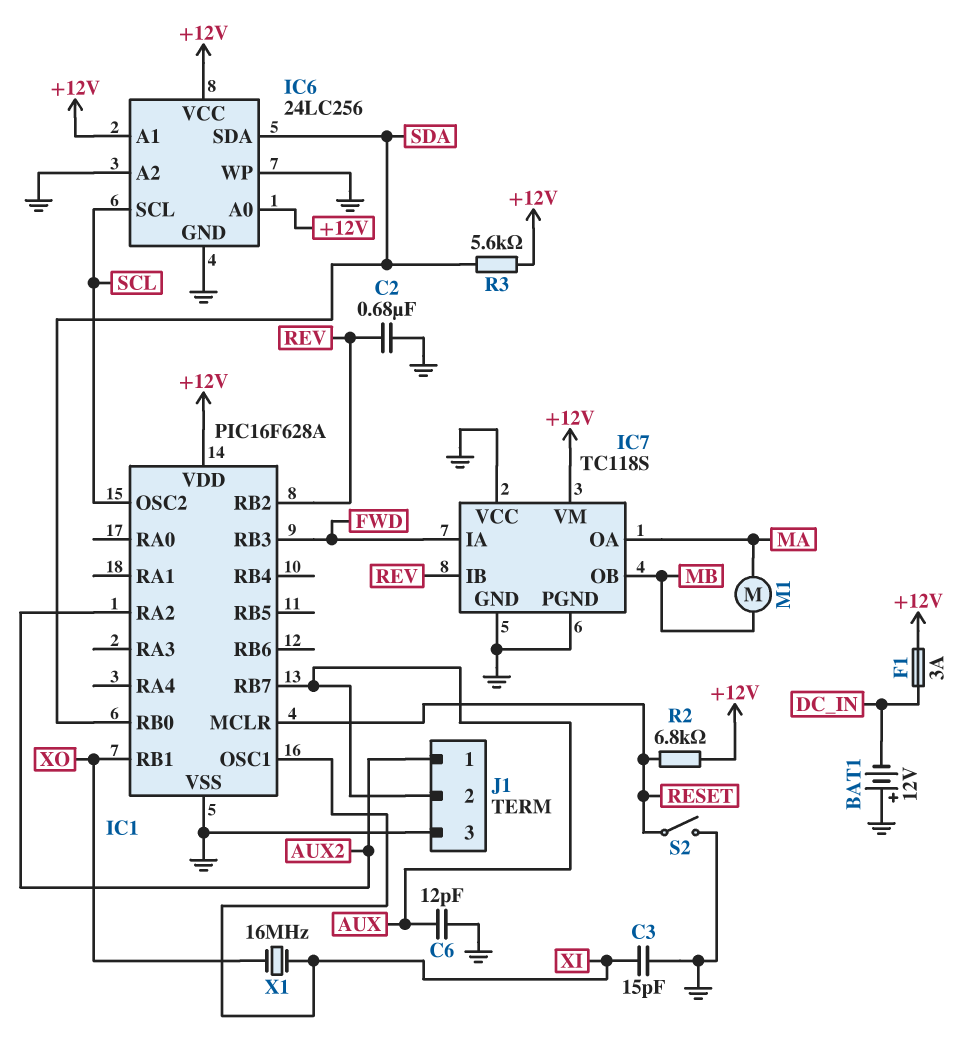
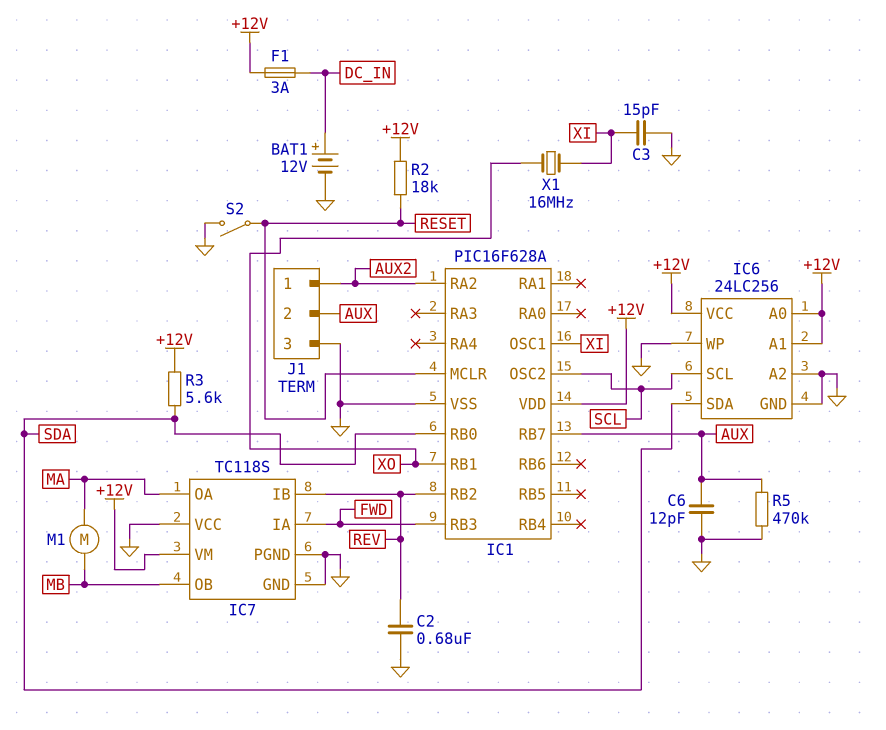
BAT1: 12V (plus GND, minus DC_IN) -> 12V (plus DC_IN, minus GND)
R2: 6.8k (+12V, RESET) -> 18k (+12V, RESET)
R5: none -> 470k (AUX, GND)

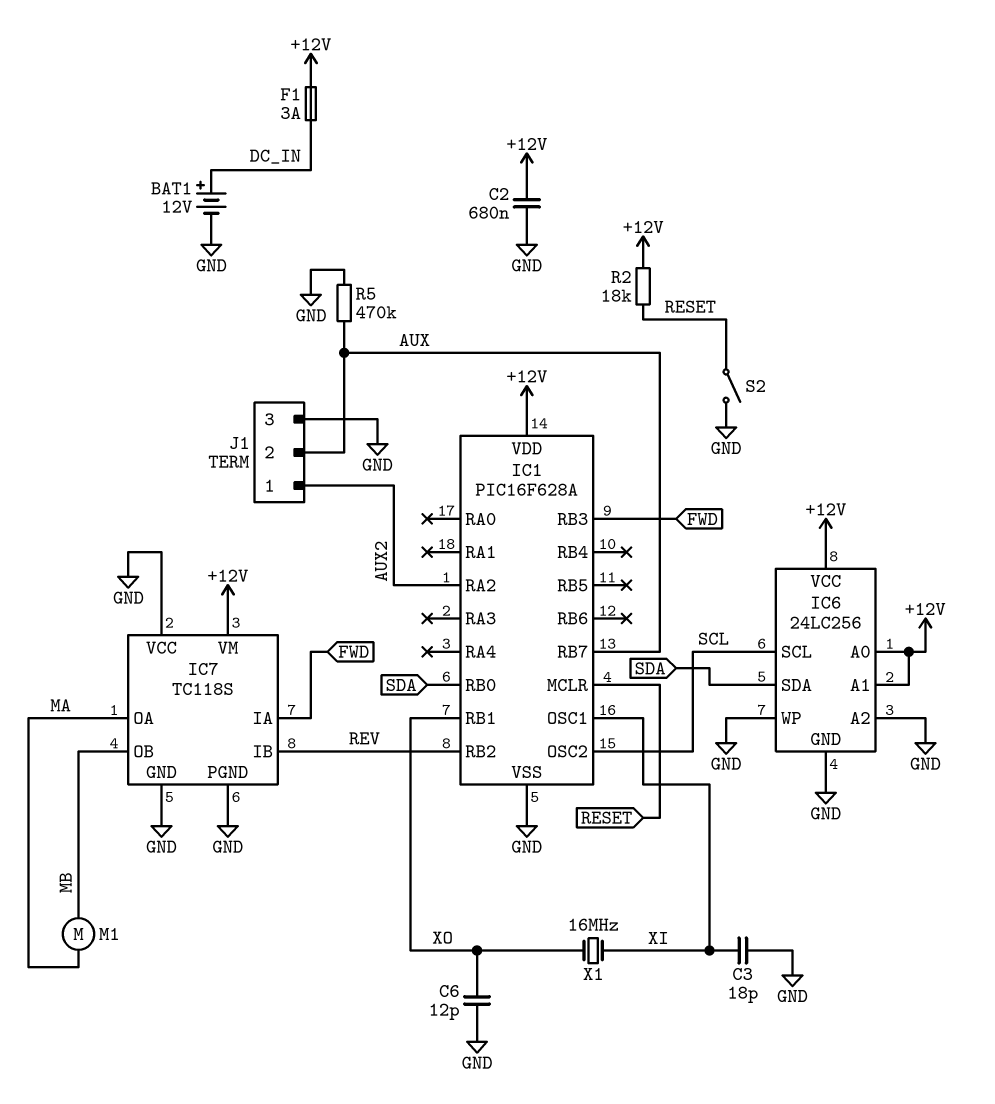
C2: 680nF (GND, REV) -> 680nF (+12V, GND)
C3: 15pF (GND, XI) -> 18pF (GND, XI)
C6: 12pF (AUX, GND) -> 12pF (GND, XO)
R3: 5.6k (+12V, SDA) -> none

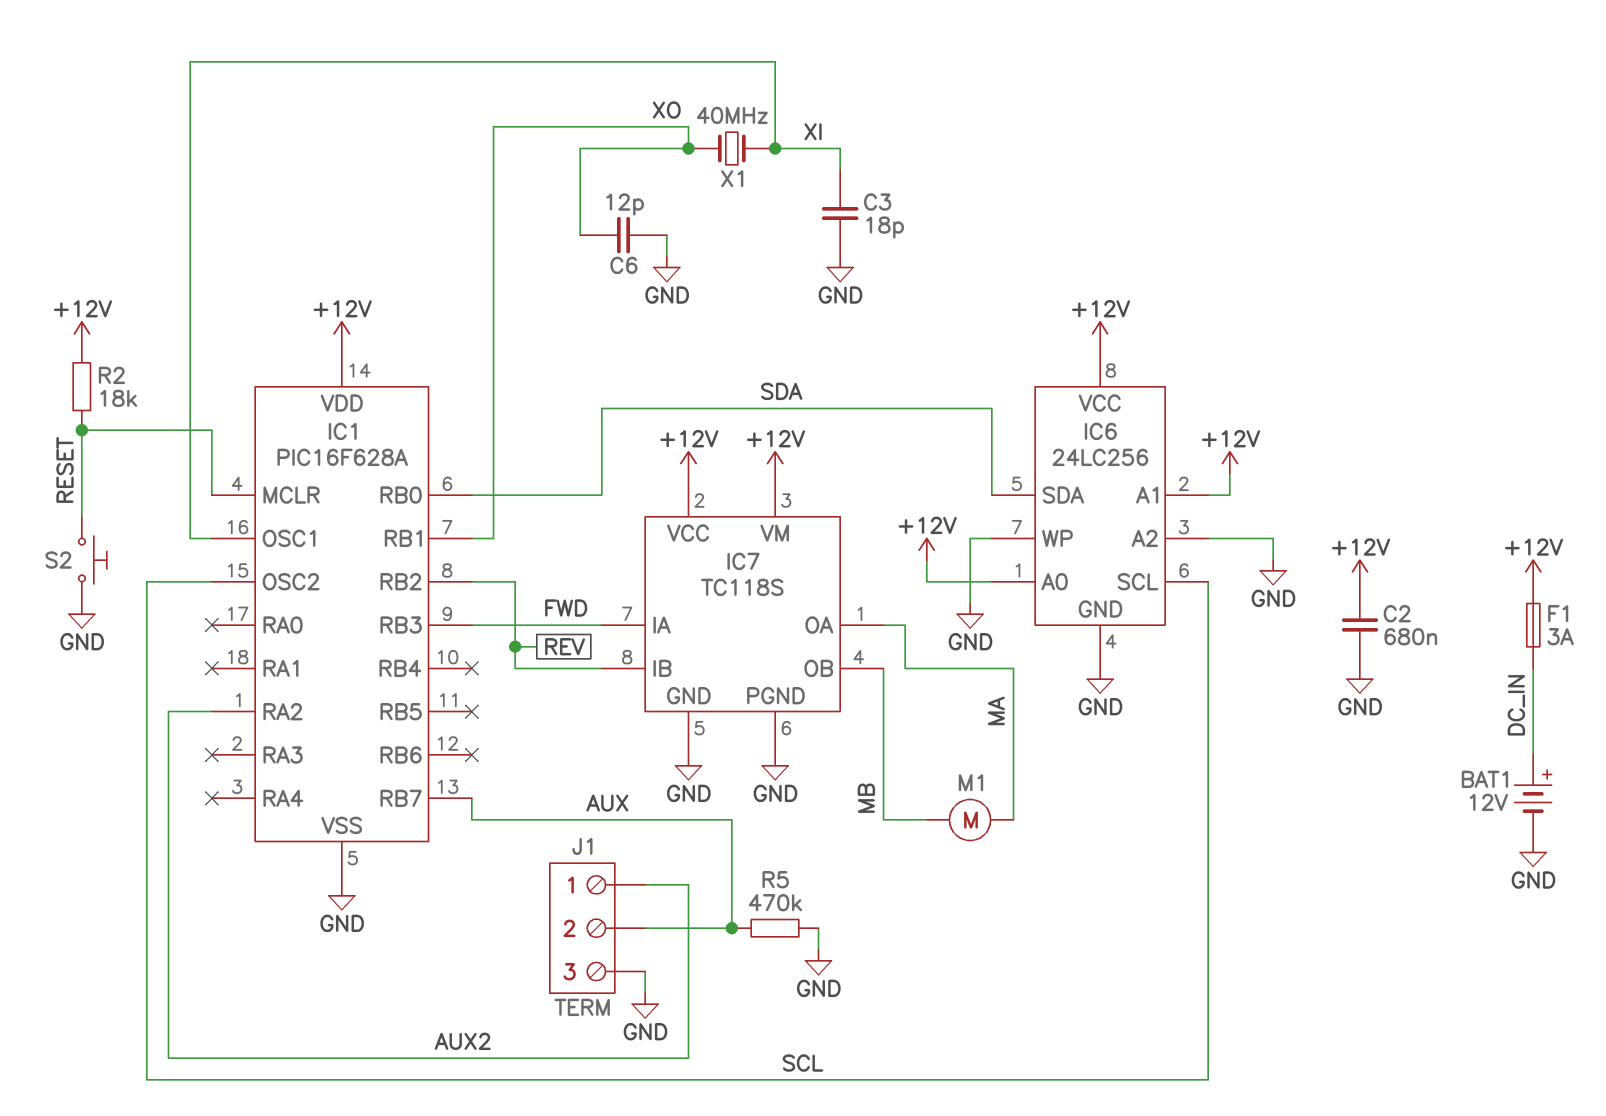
IC7 pin VCC: GND -> +12V
S2: switch (GND, RESET) -> button (GND, RESET)
X1: 16MHz (XI, XO) -> 40MHz (XI, XO)

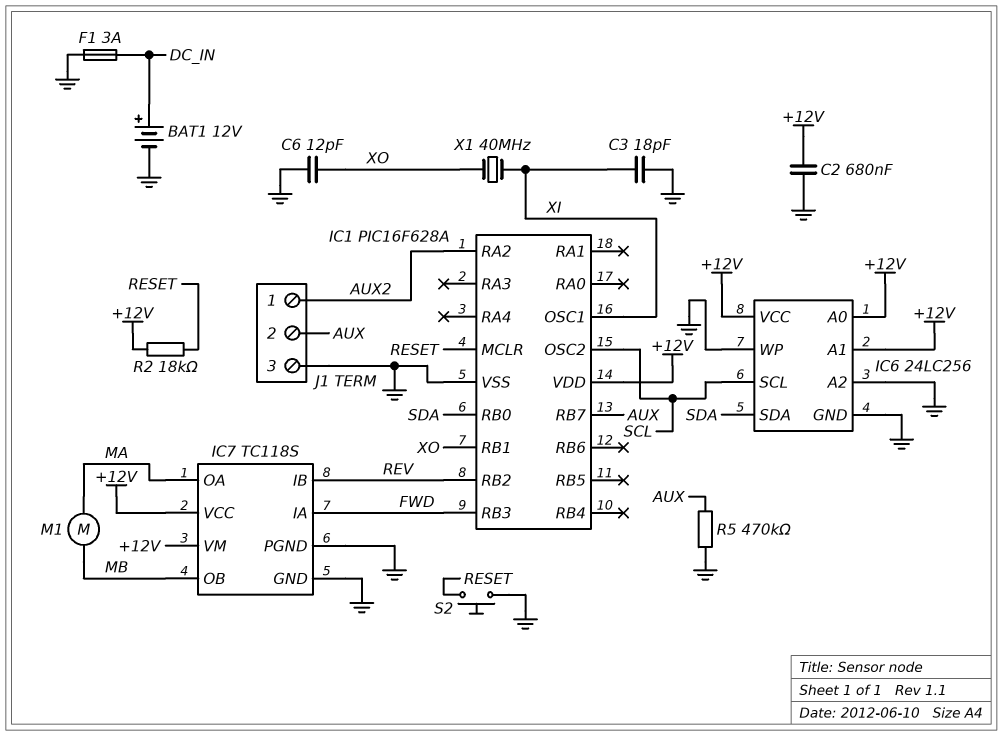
F1: 3A (+12V, DC_IN) -> 3A (DC_IN, GND)

